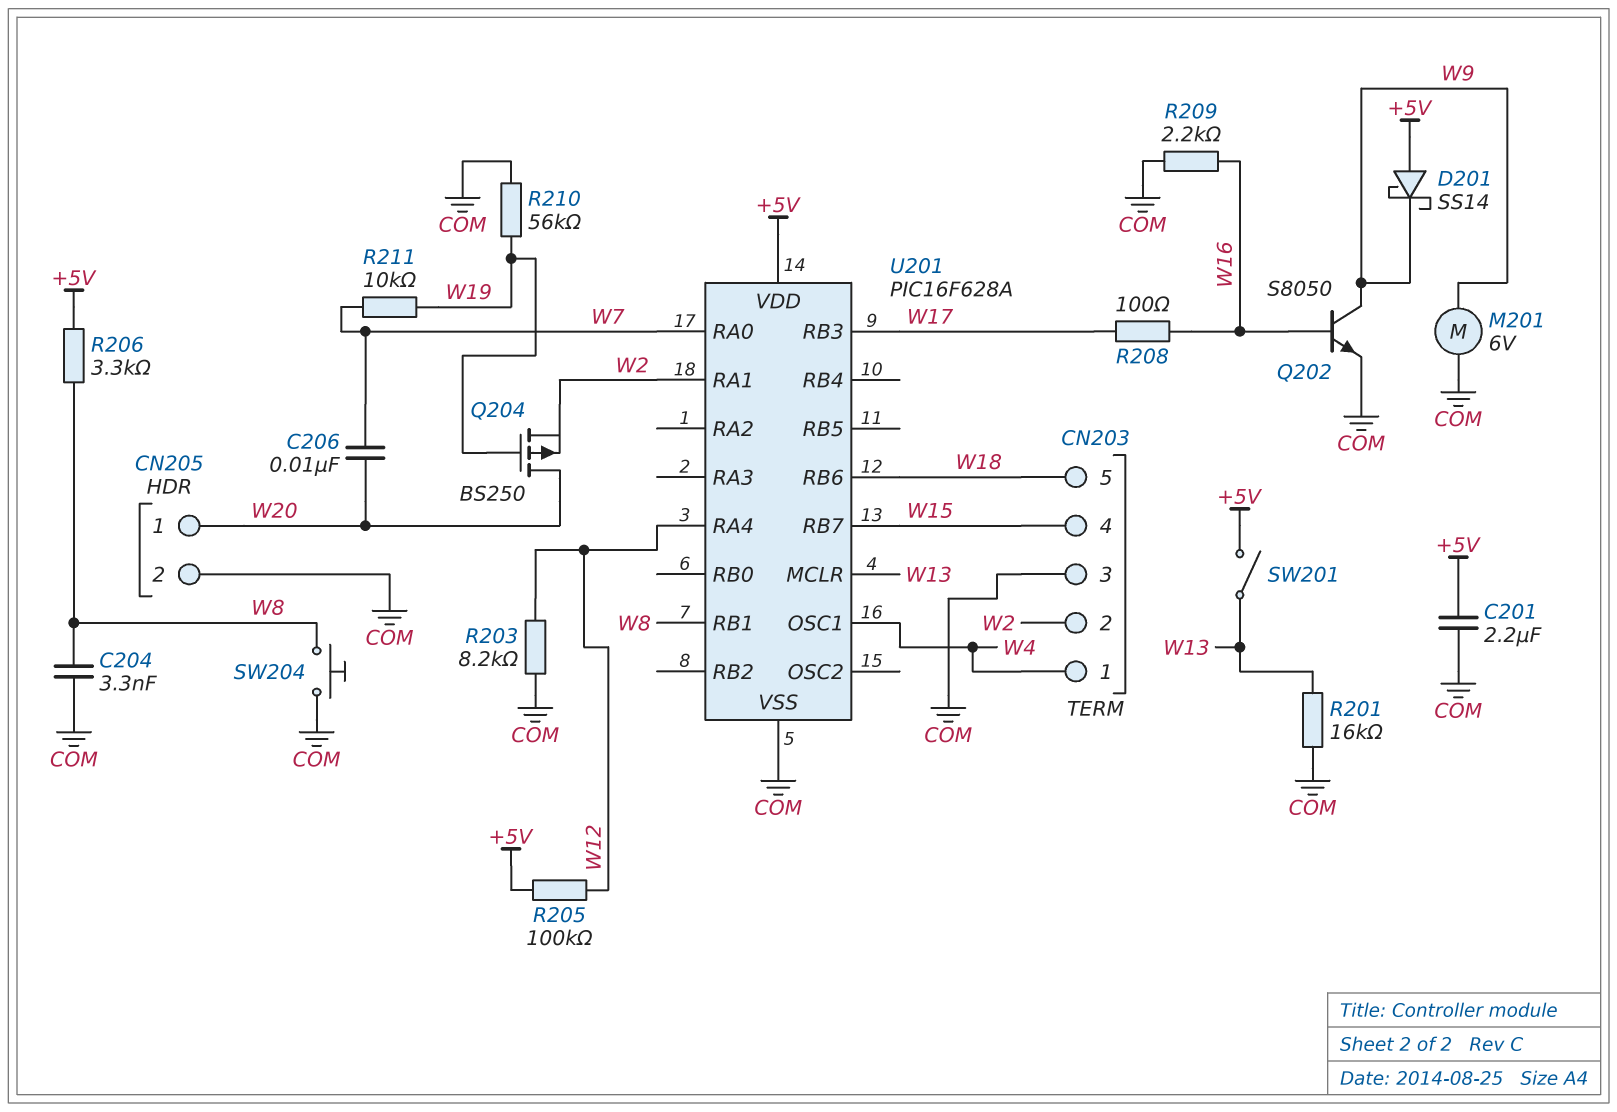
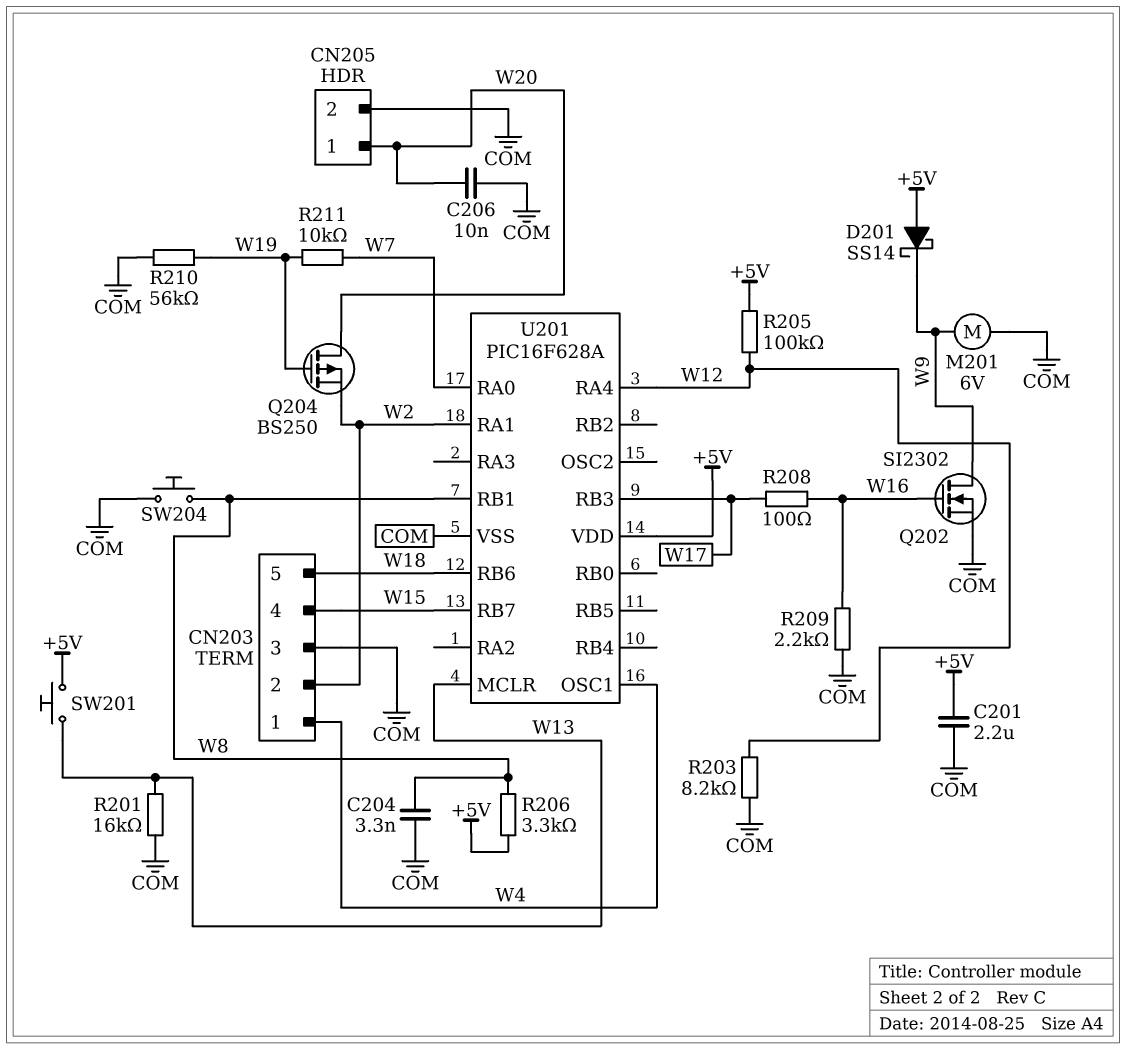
C206: 10nF (W7, W20) -> 10nF (COM, W20)
Q202: NPN S8050 (B W16, C W9, E COM) -> NMOS SI2302 (G W16, D W9, S COM)
SW201: switch (+5V, W13) -> button (+5V, W13)

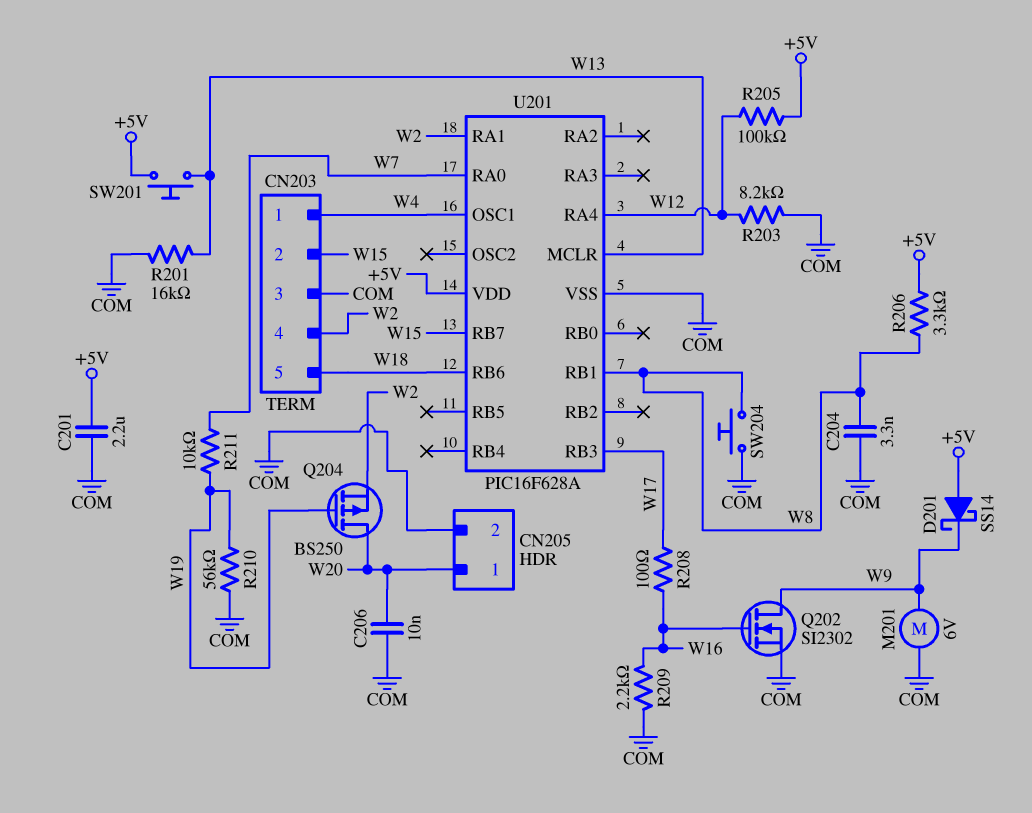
CN203 pin 2: W2 -> W15
CN203 pin 4: W15 -> W2

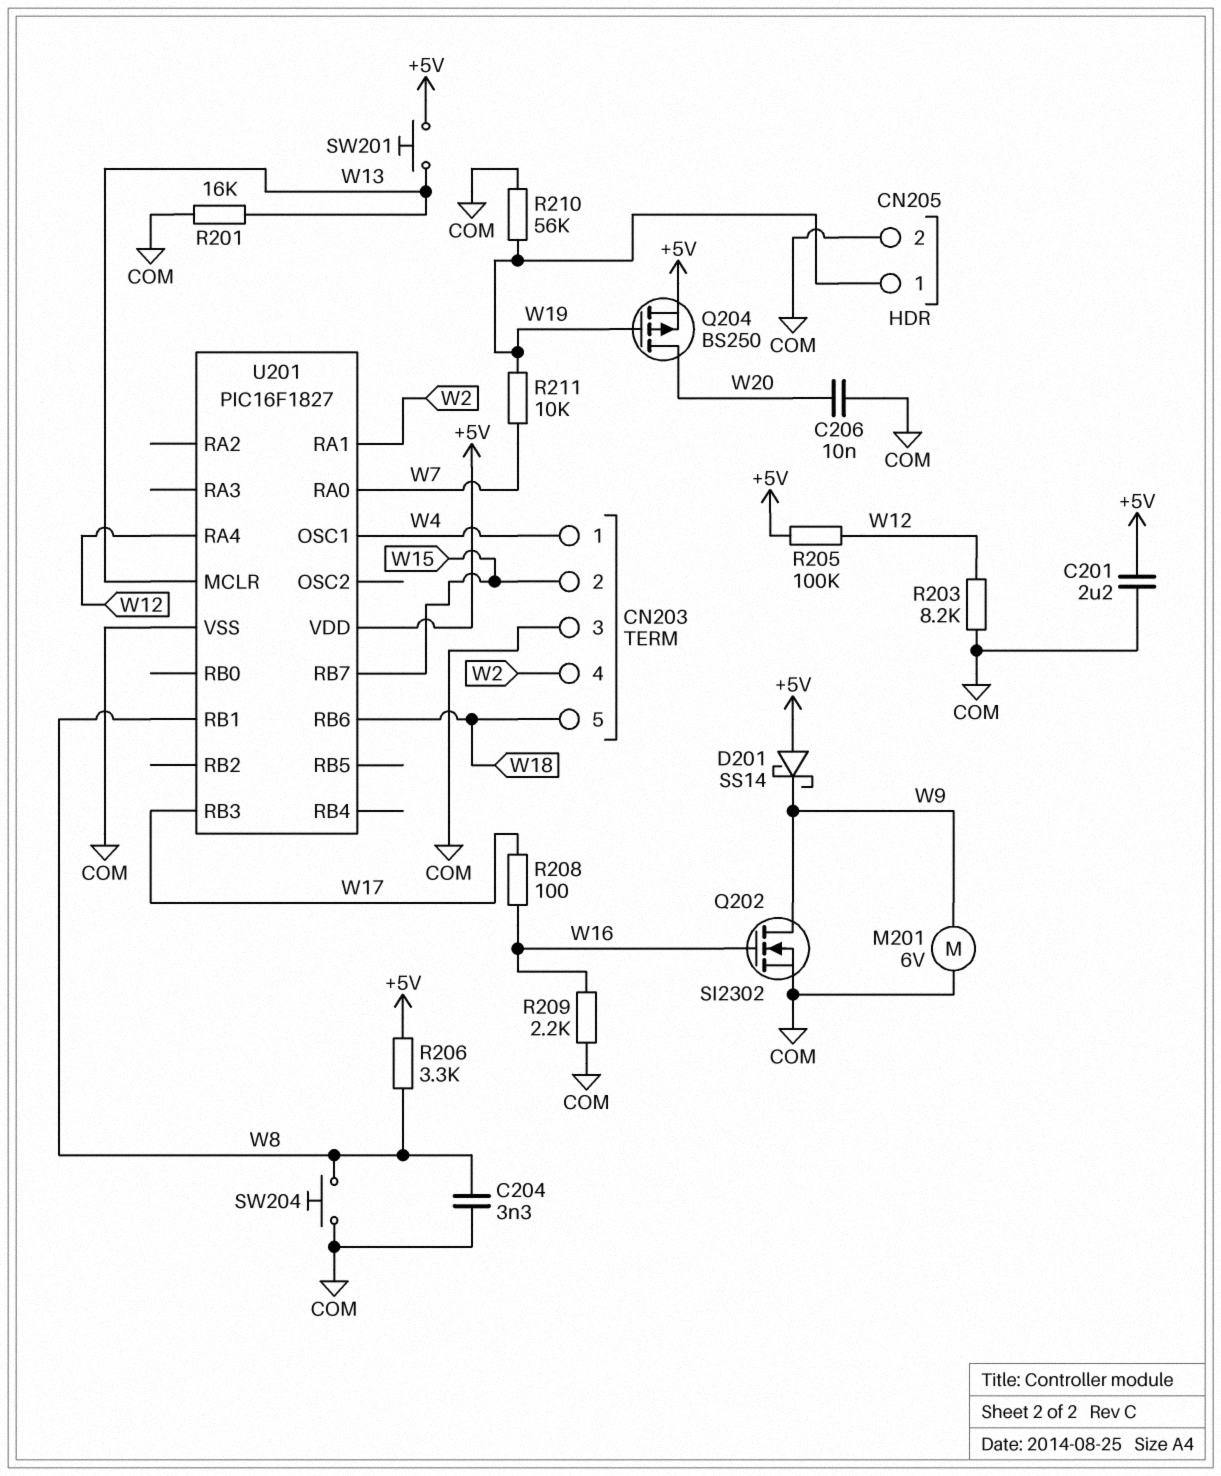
CN205 pin 1: W20 -> W19
Q204: PMOS BS250 (G W19, D W20, S W2) -> PMOS BS250 (G W19, D W20, S +5V)
U201: PIC16F628A -> PIC16F1827

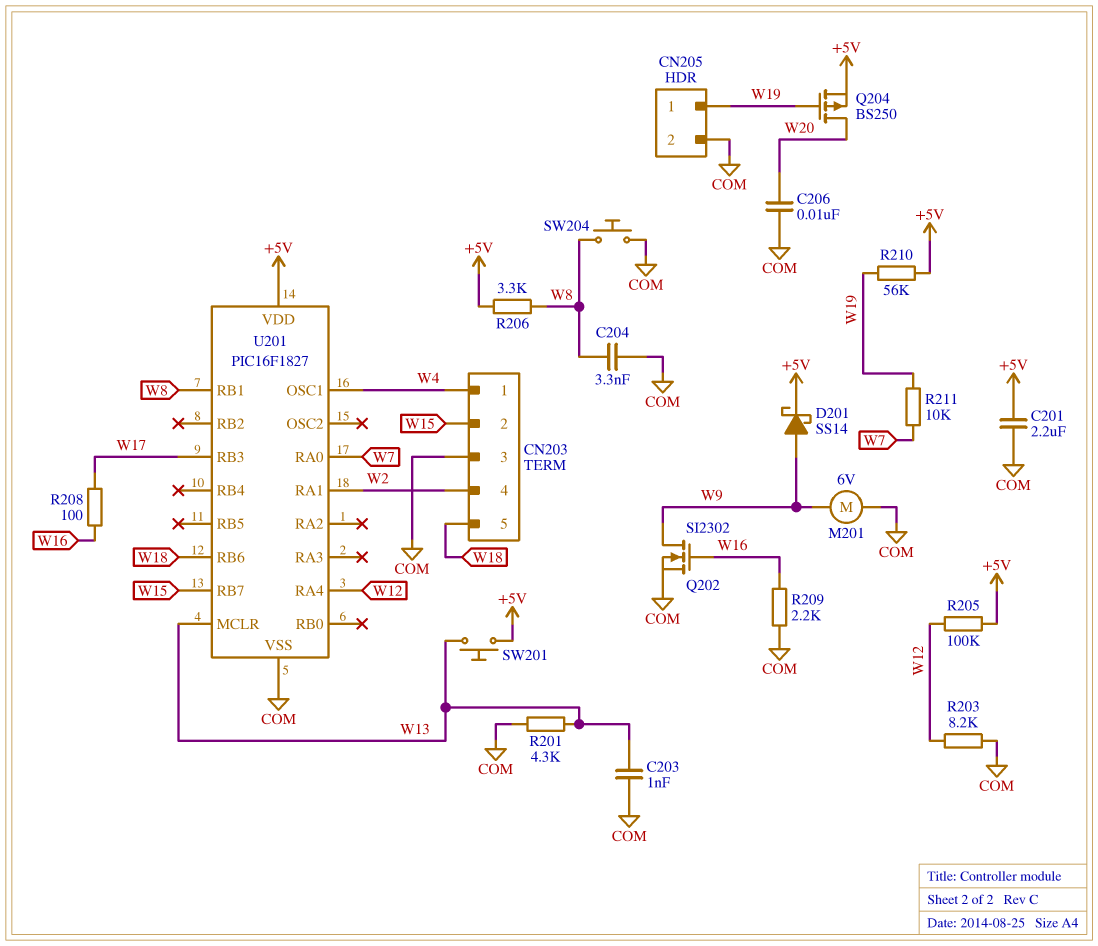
C203: none -> 1nF (COM, W13)
D201: schottky SS14 (A +5V, K W9) -> schottky SS14 (A W9, K +5V)
R201: 16k (COM, W13) -> 4.3k (COM, W13)
R210: 56k (COM, W19) -> 56k (+5V, W19)

